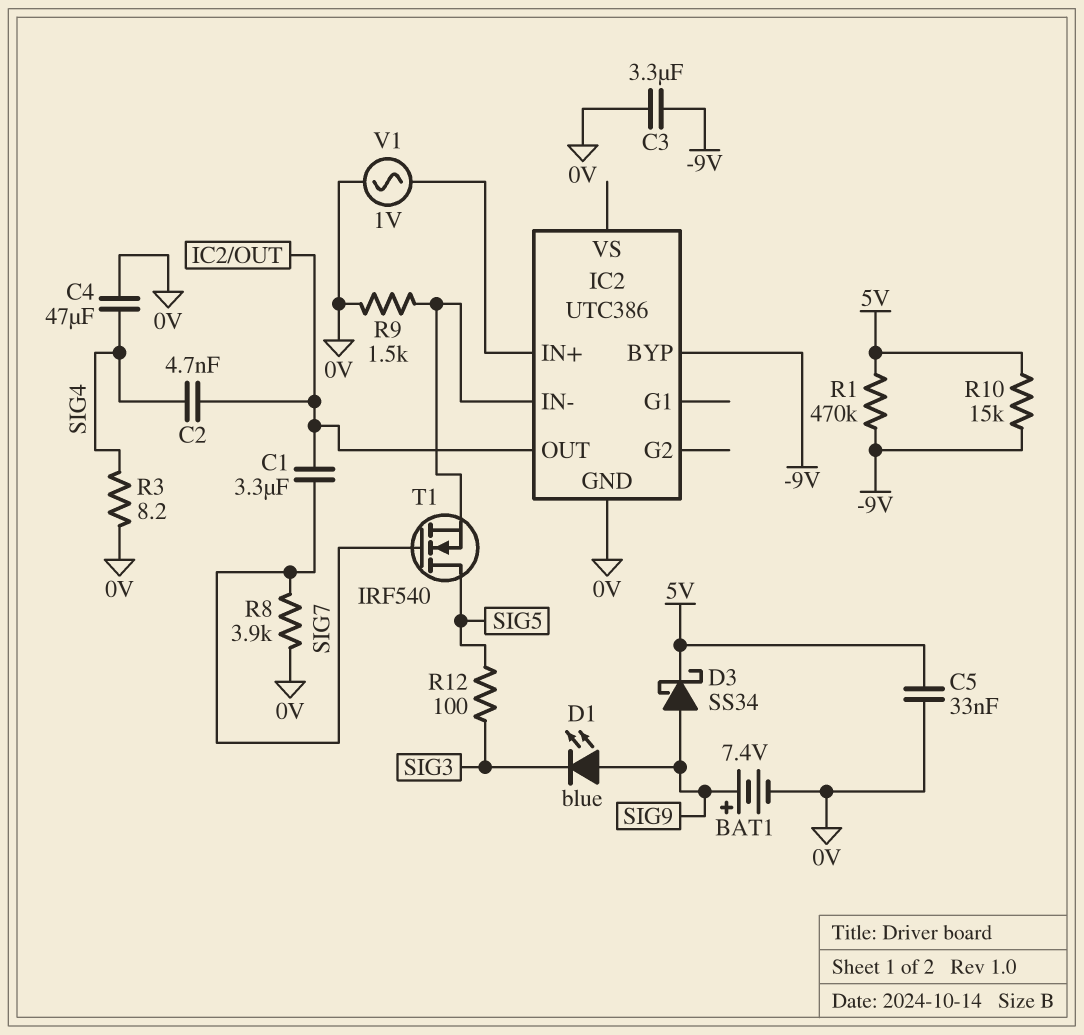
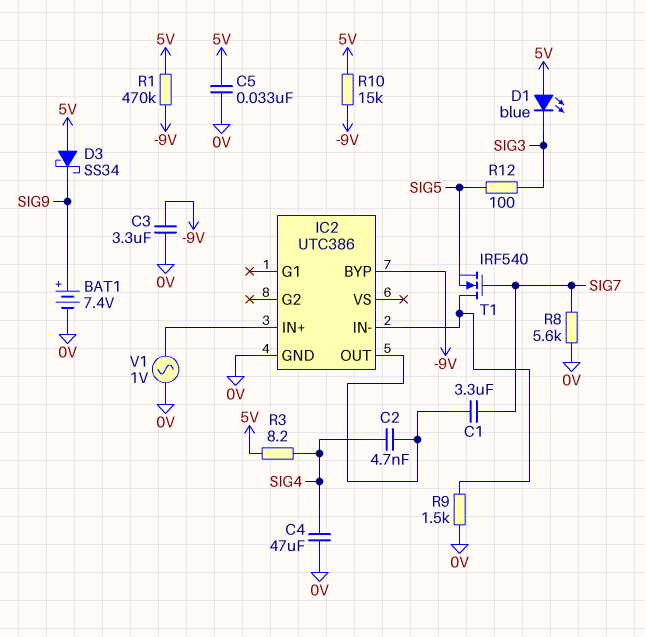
D1: LED blue (A SIG9, K SIG3) -> LED blue (A 5V, K SIG3)
D3: schottky SS34 (A SIG9, K 5V) -> schottky SS34 (A 5V, K SIG9)
R3: 8.2 (0V, SIG4) -> 8.2 (5V, SIG4)
R8: 3.9k (0V, SIG7) -> 5.6k (0V, SIG7)
T1: NMOS IRF540 (G SIG7, D SIG5, S IC2/IN-) -> NMOS IRF540 (G SIG7, D IC2/IN-, S SIG5)

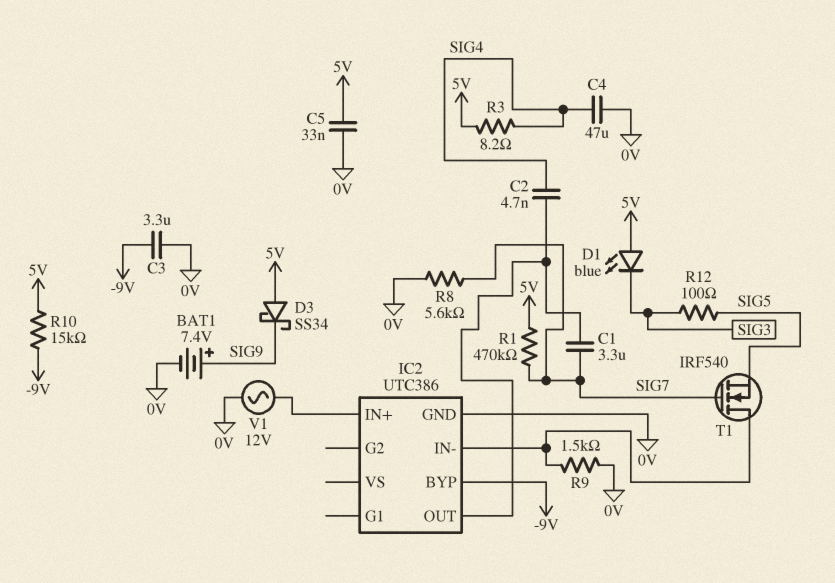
R1: 470k (-9V, 5V) -> 470k (5V, SIG7)
V1: AC 1V (0V, IC2/IN+) -> AC 12V (0V, IC2/IN+)

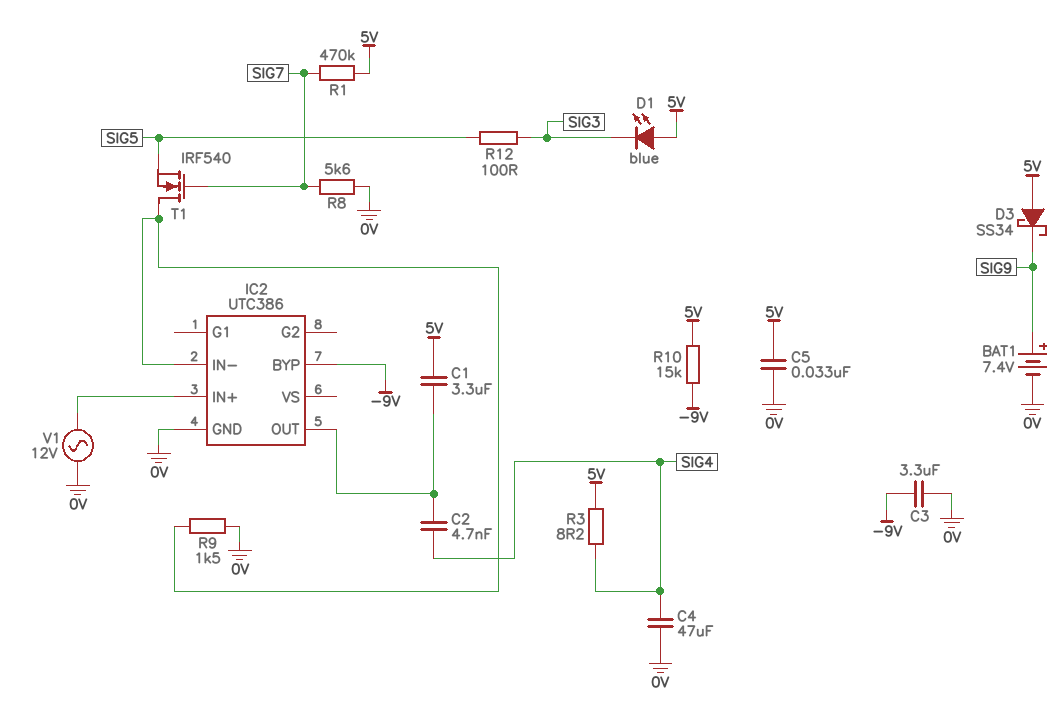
C1: 3.3uF (IC2/OUT, SIG7) -> 3.3uF (5V, IC2/OUT)

